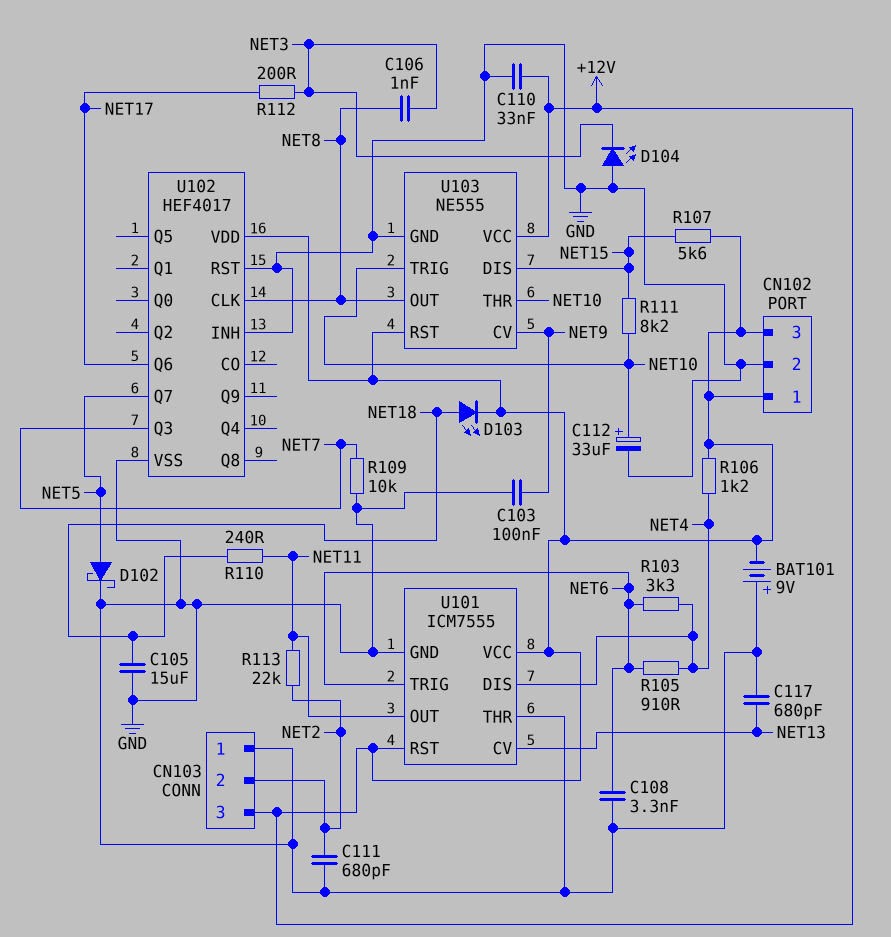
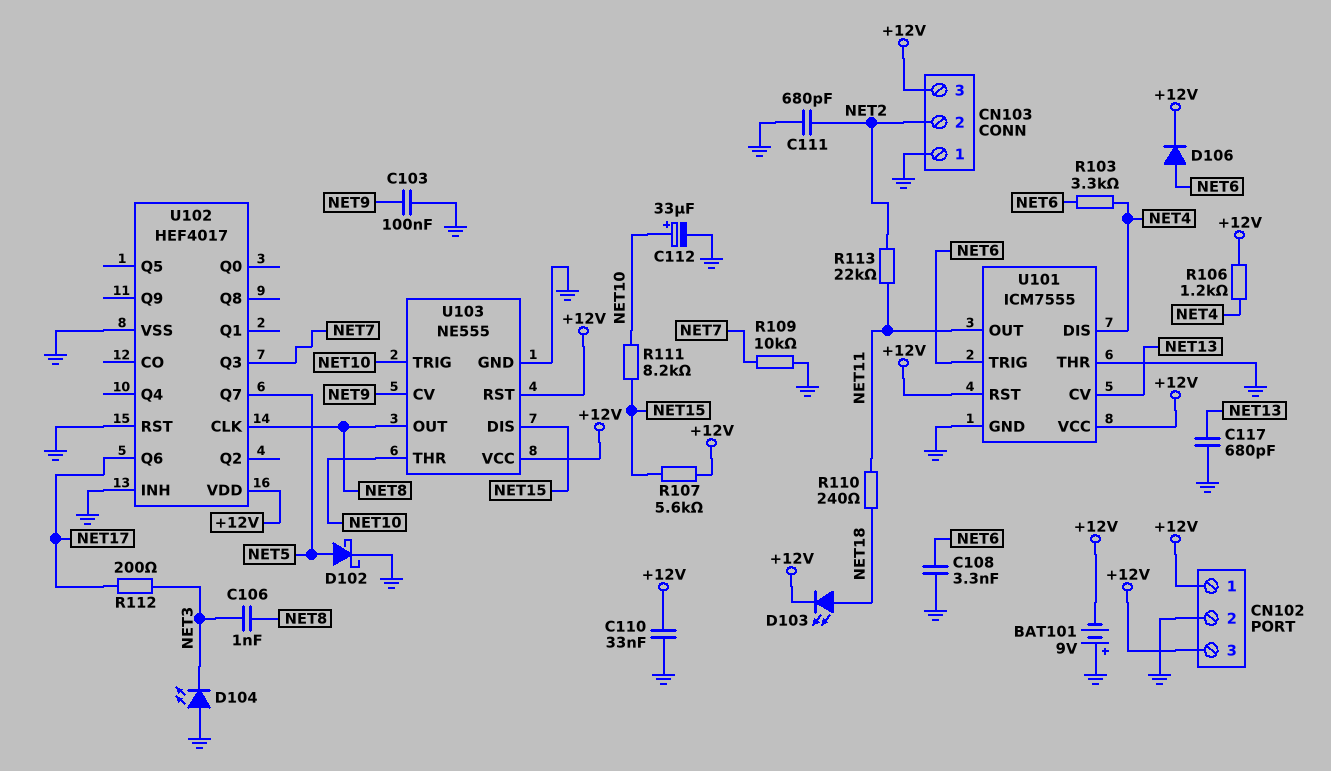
C105: 15uF (GND, NET18) -> none
D106: none -> diode (A NET6, K +12V)
R105: 910 (NET4, NET6) -> none

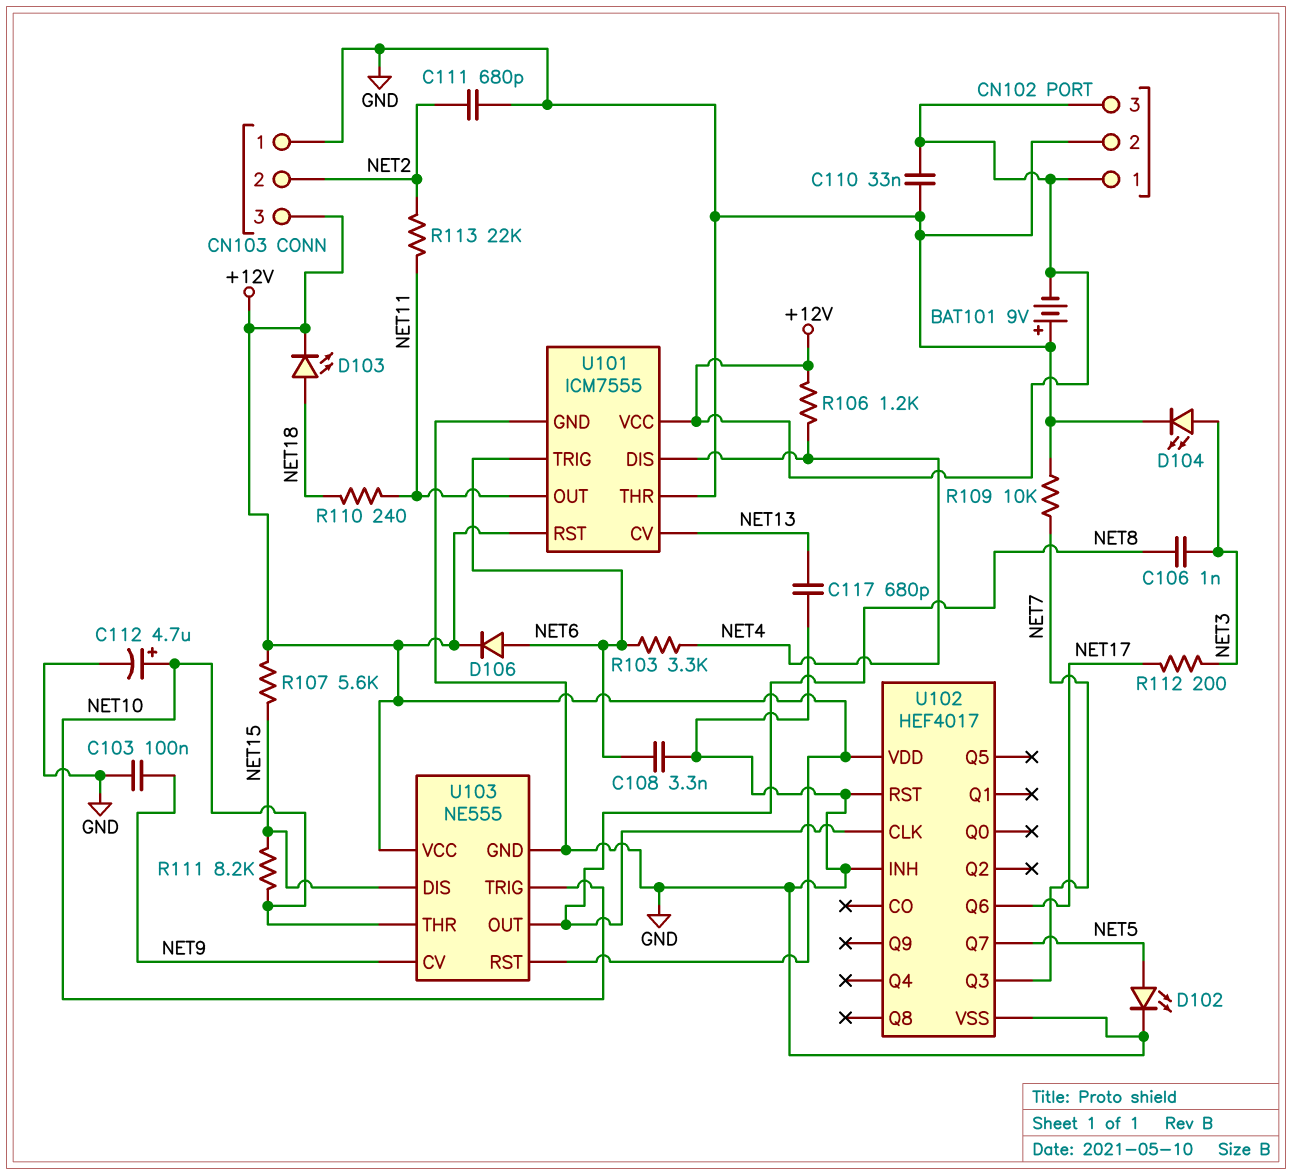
C112: 33uF (plus NET10, minus GND) -> 4.7uF (plus NET10, minus GND)
D102: schottky (A NET5, K GND) -> LED (A NET5, K GND)
D104: LED (A GND, K NET3) -> LED (A NET3, K GND)

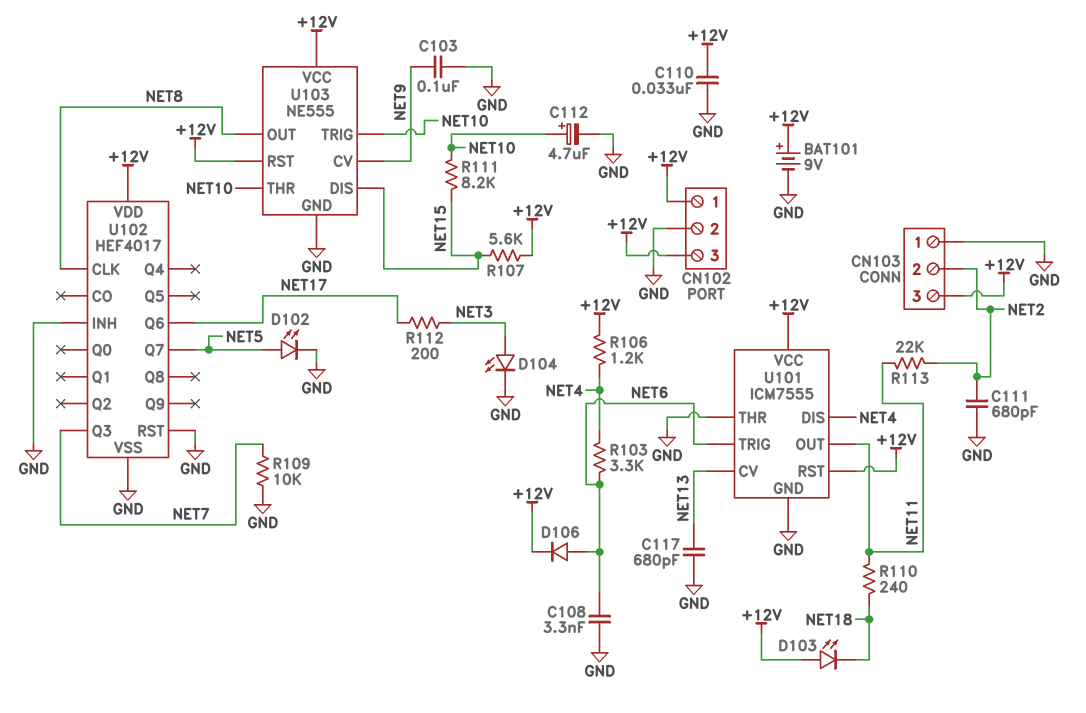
BAT101: 9V (plus GND, minus +12V) -> 9V (plus +12V, minus GND)
C106: 1nF (NET3, NET8) -> none
D103: LED (A NET18, K +12V) -> LED (A +12V, K NET18)

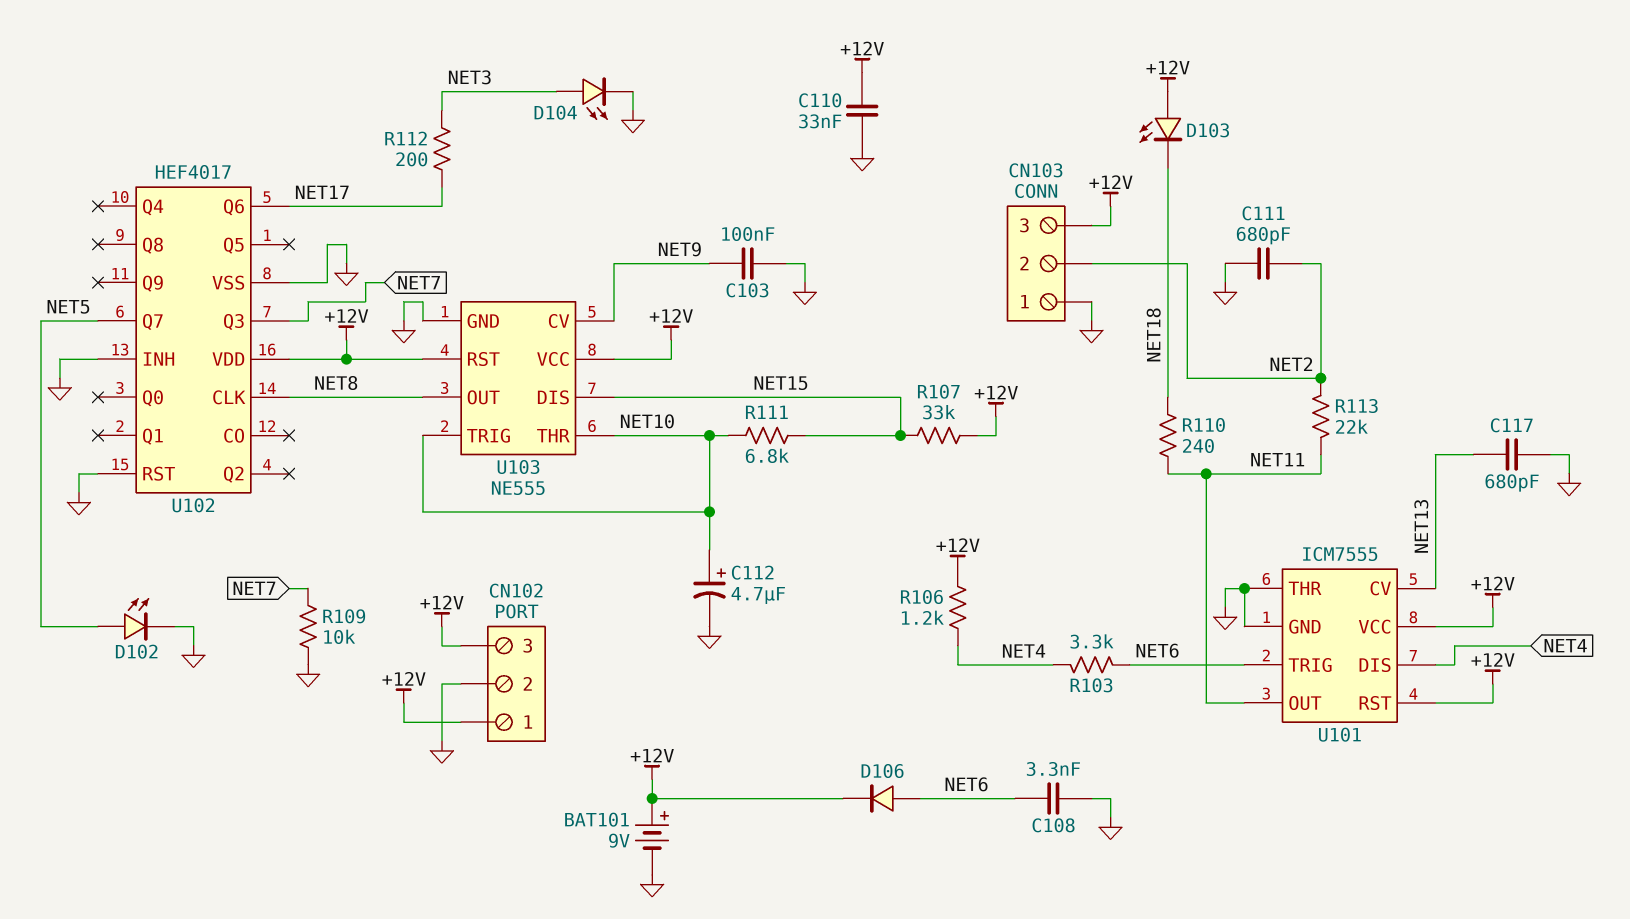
R107: 5.6k (+12V, NET15) -> 33k (+12V, NET15)
R111: 8.2k (NET10, NET15) -> 6.8k (NET10, NET15)

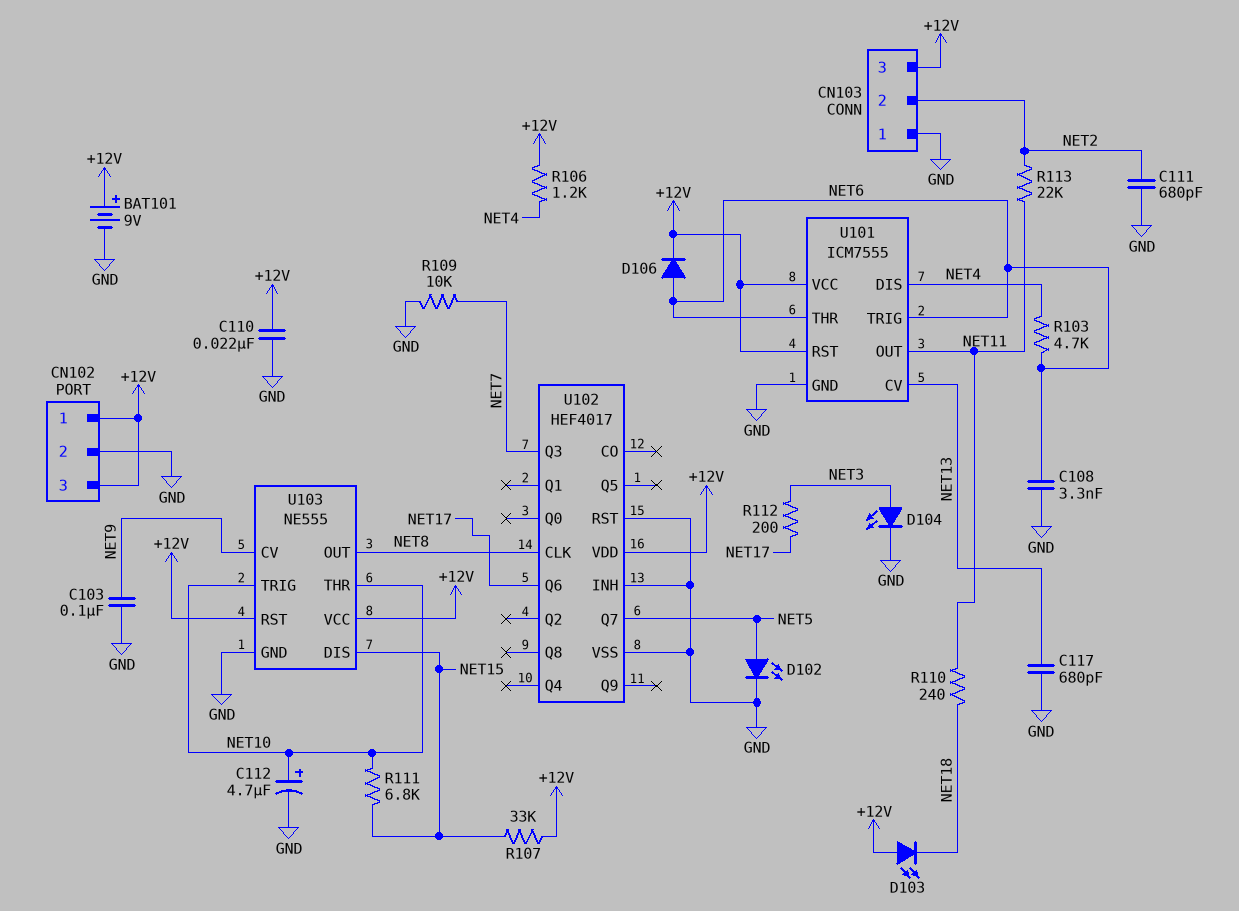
C110: 33nF (+12V, GND) -> 22nF (+12V, GND)
R103: 3.3k (NET4, NET6) -> 4.7k (NET4, NET6)
U101 pin THR: GND -> NET6

